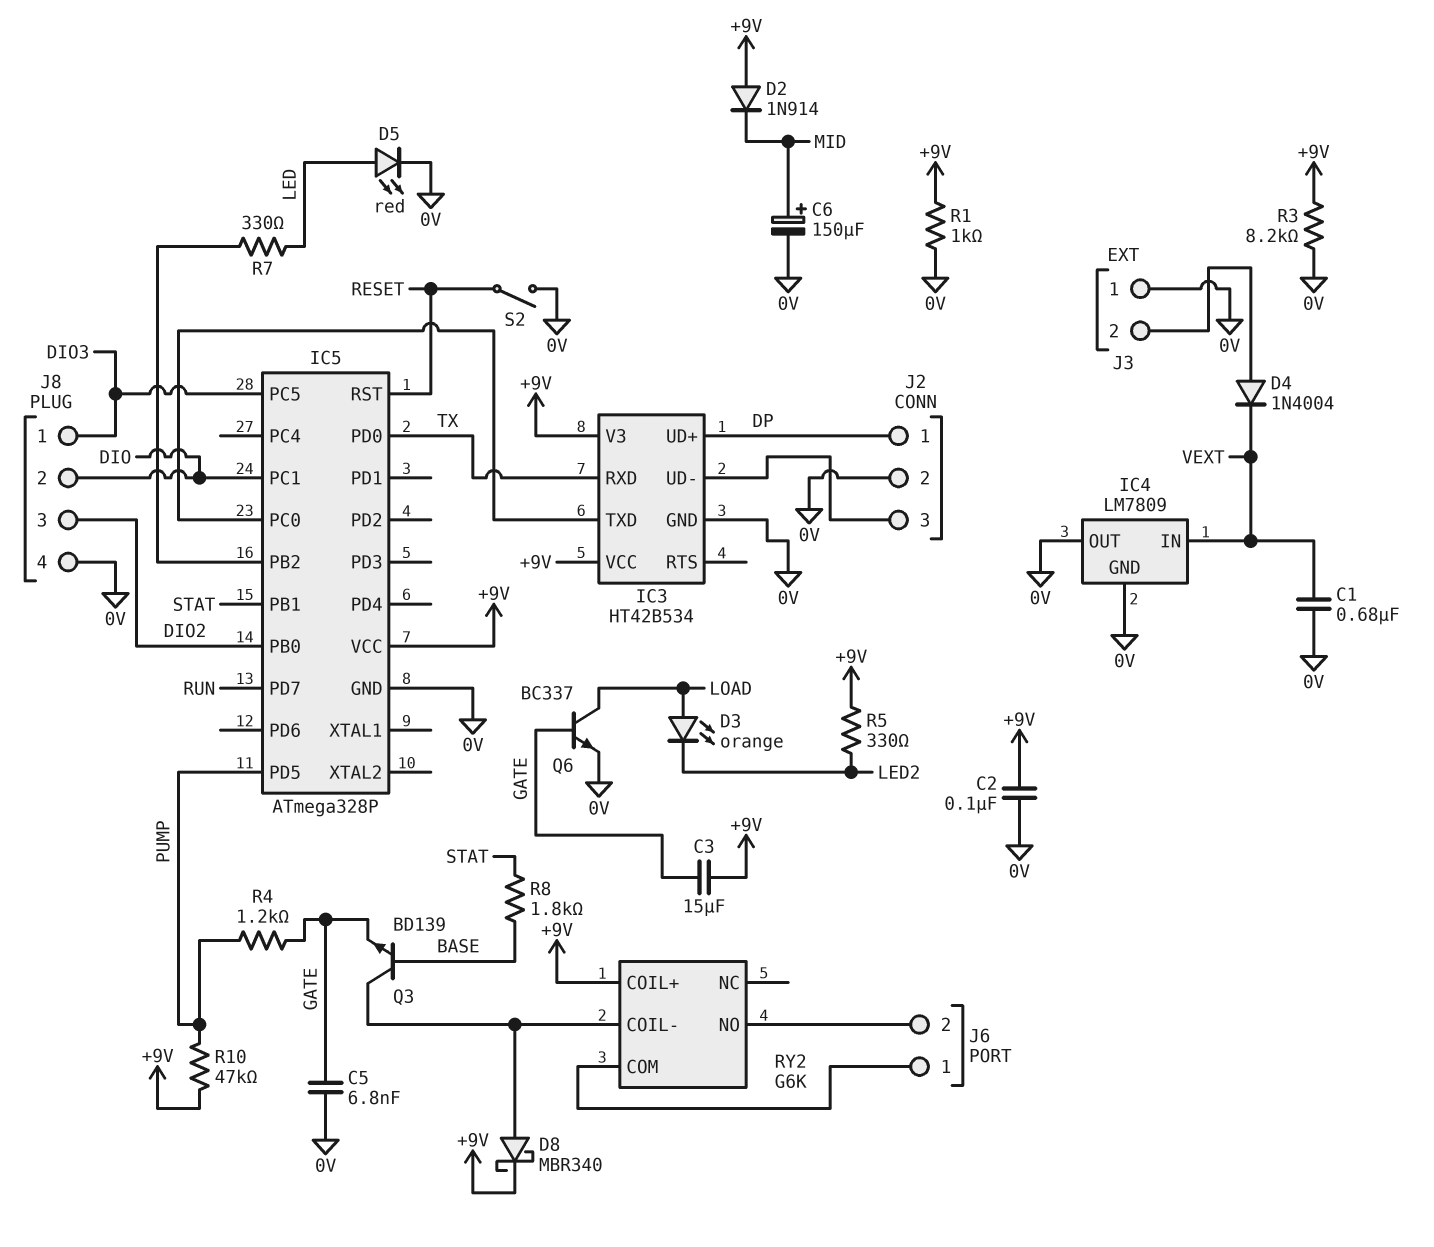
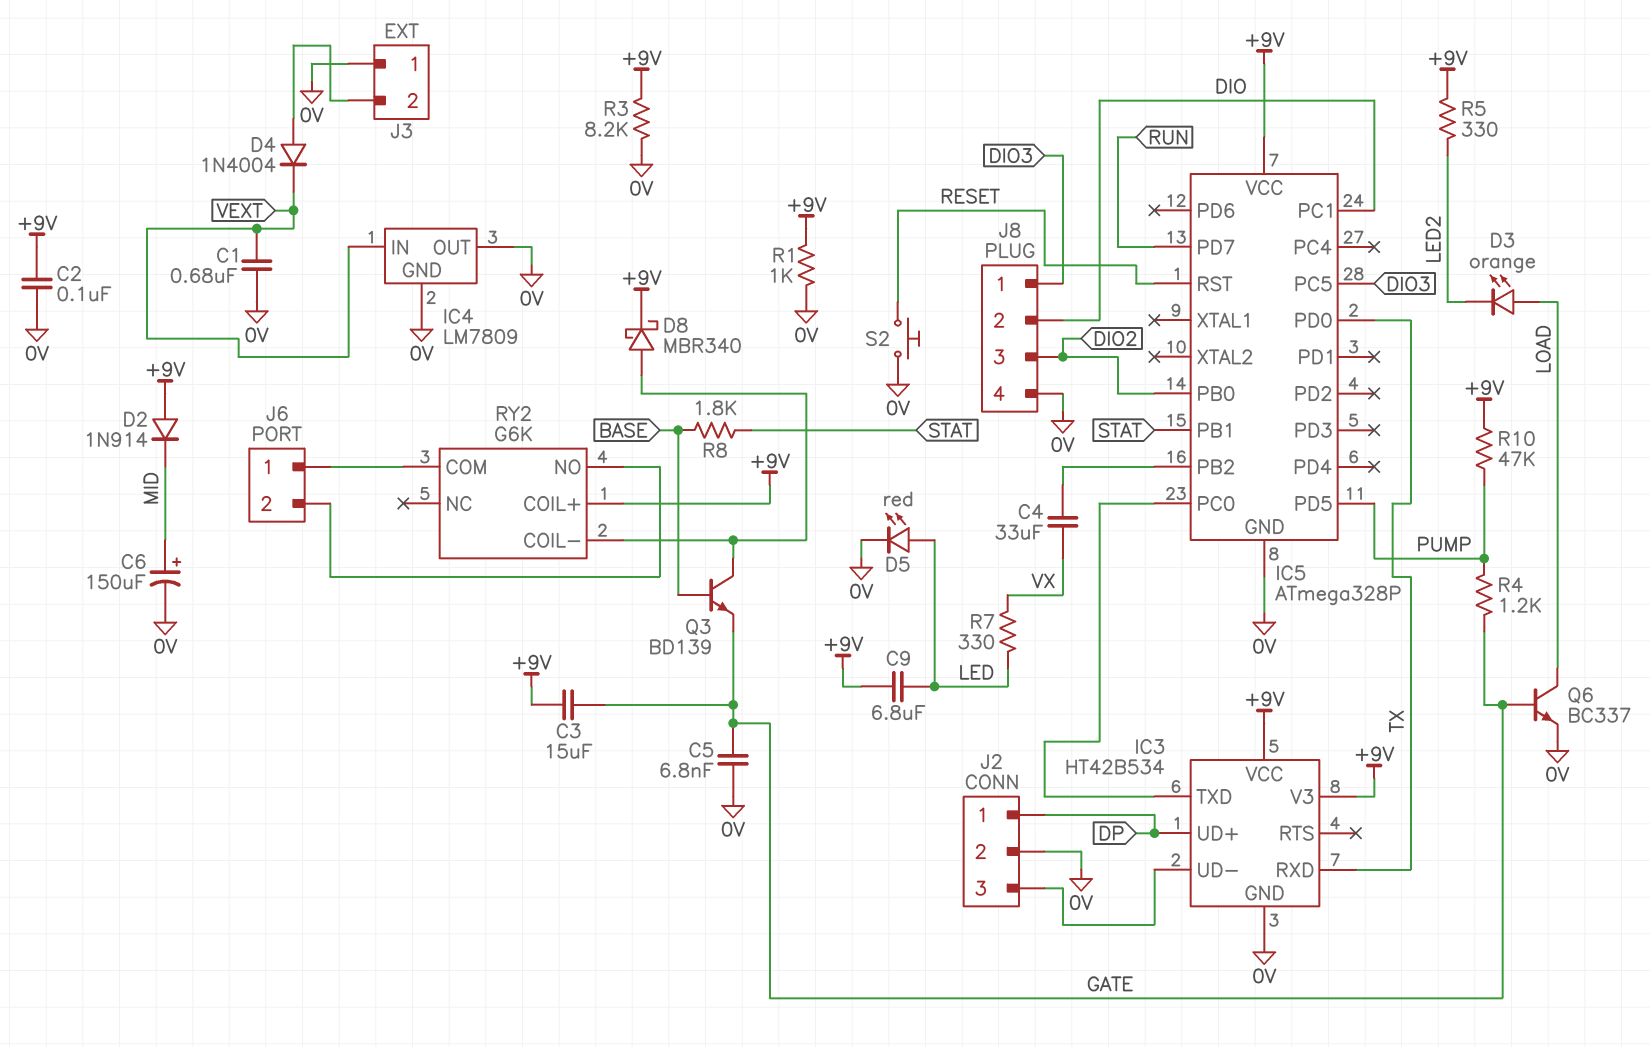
C4: none -> 33uF (IC5/PB2, VX)
C9: none -> 6.8uF (+9V, LED)
R7: 330 (IC5/PB2, LED) -> 330 (LED, VX)
S2: switch (0V, RESET) -> button (0V, RESET)

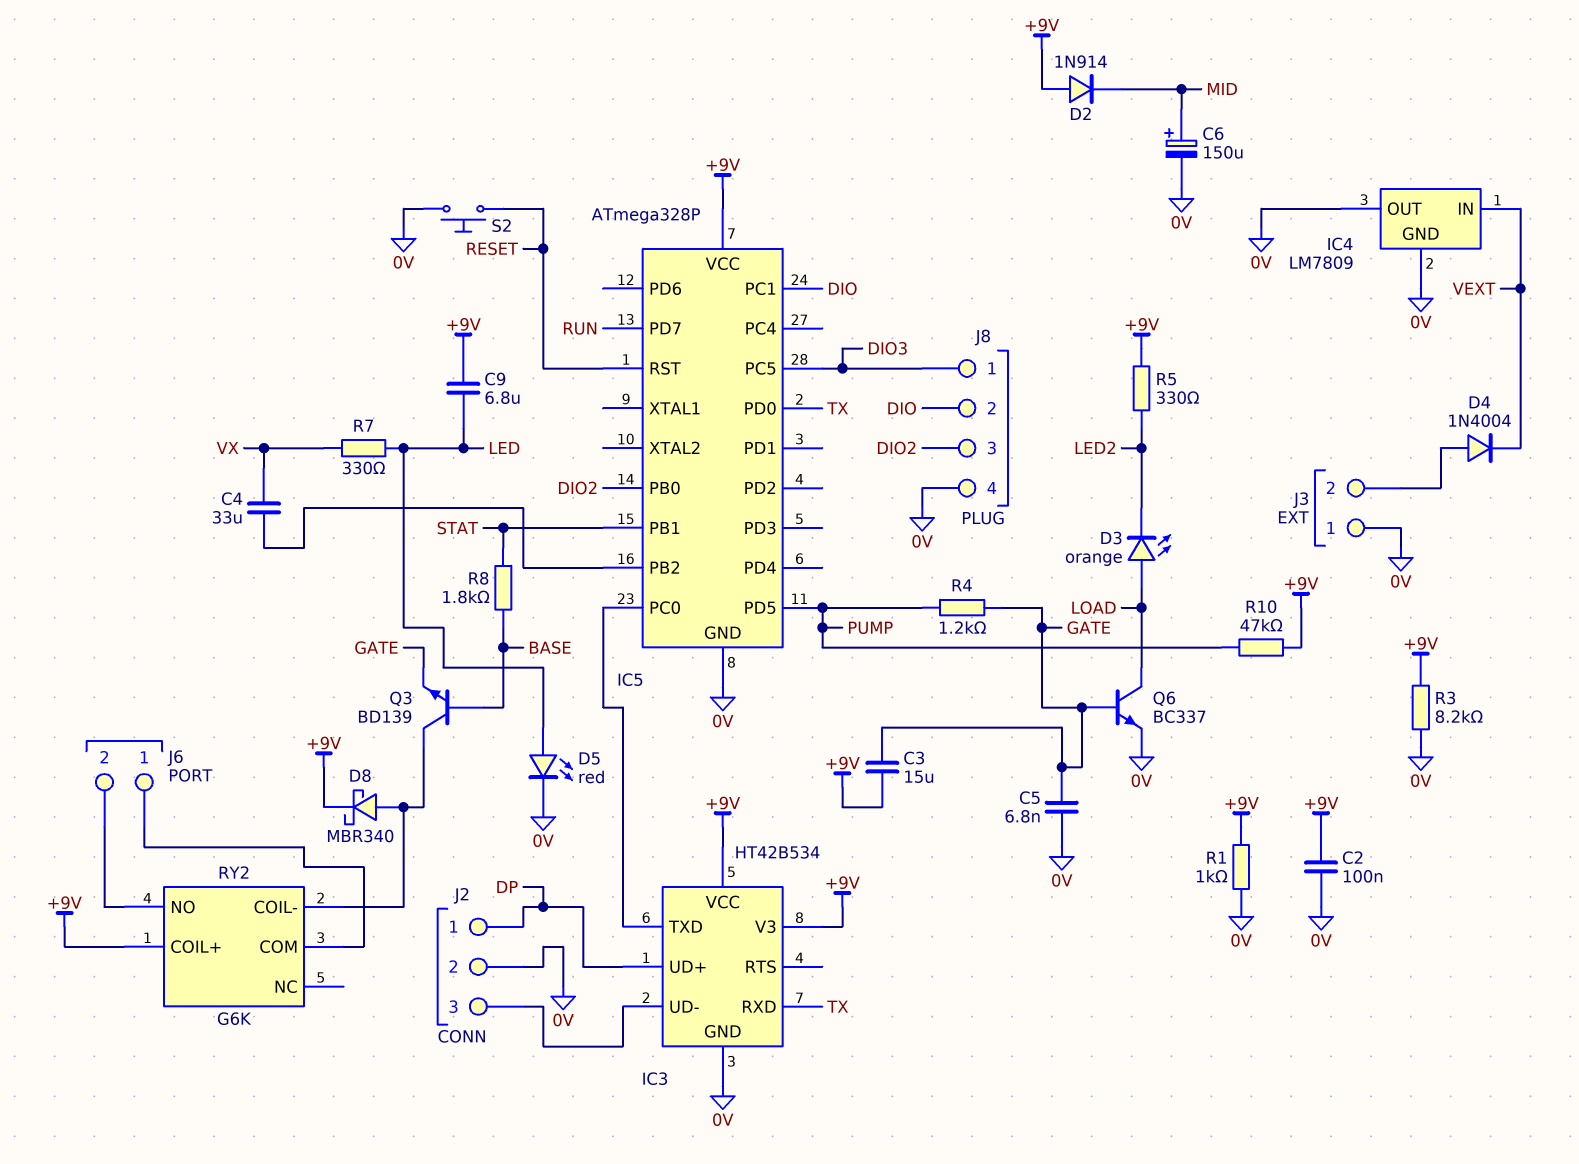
C1: 680nF (0V, VEXT) -> none

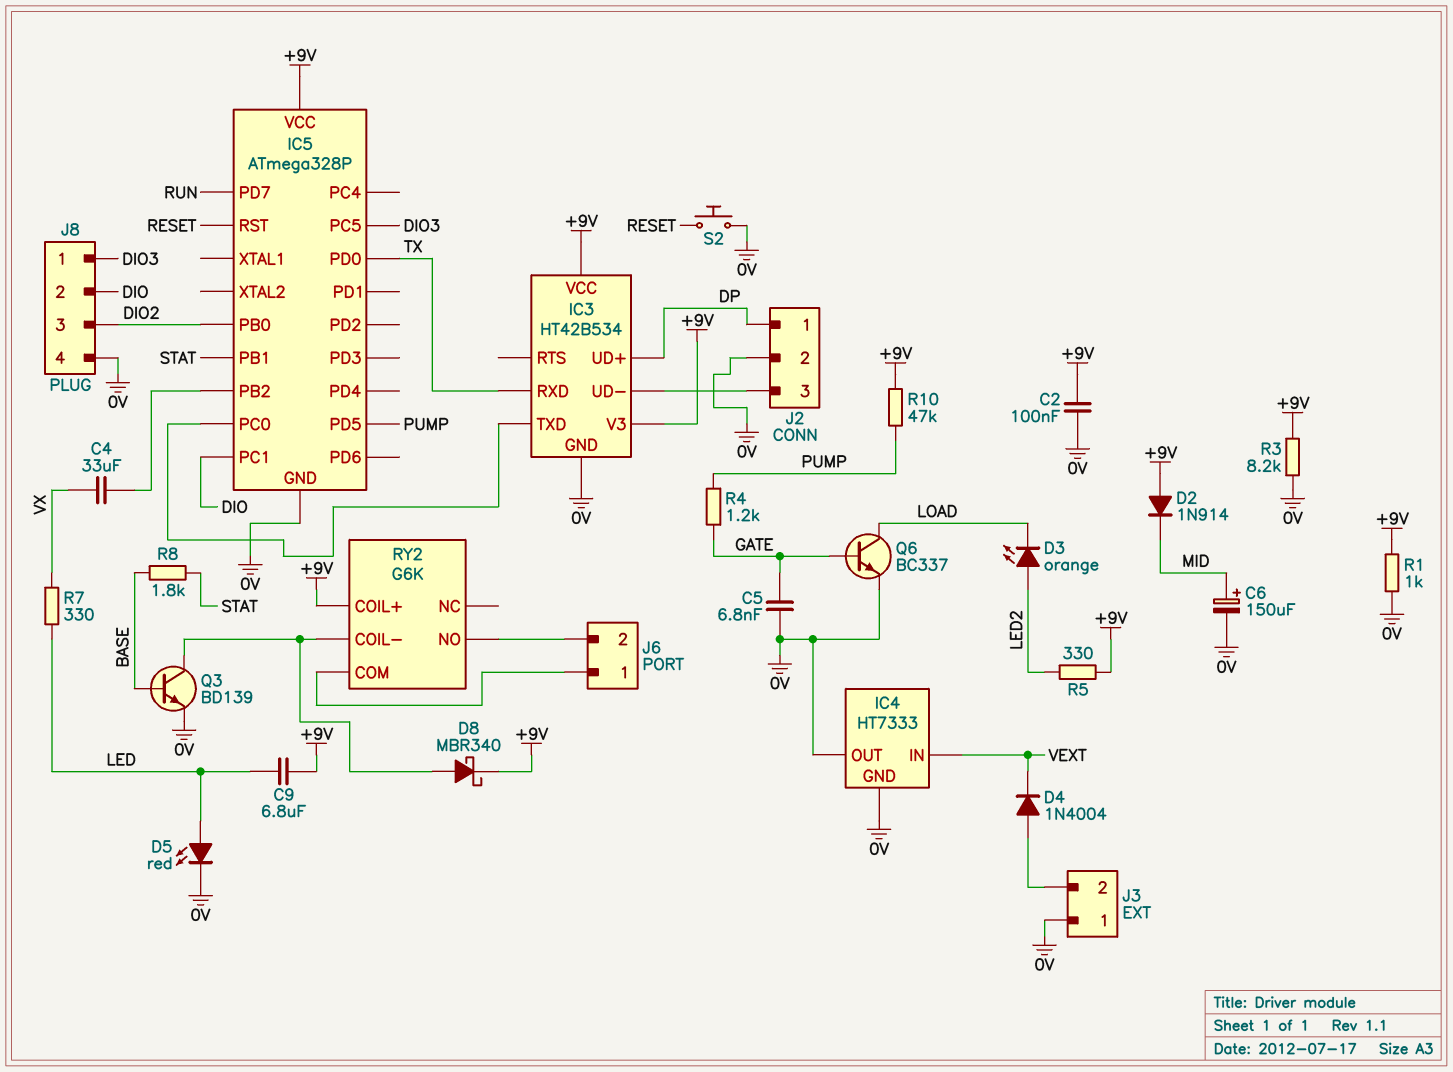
C3: 15uF (+9V, GATE) -> none
D3: LED orange (A LOAD, K LED2) -> LED orange (A LED2, K LOAD)
IC4: LM7809 -> HT7333
Q3: NPN BD139 (B BASE, C RY2/COIL-, E GATE) -> NPN BD139 (B BASE, C RY2/COIL-, E 0V)

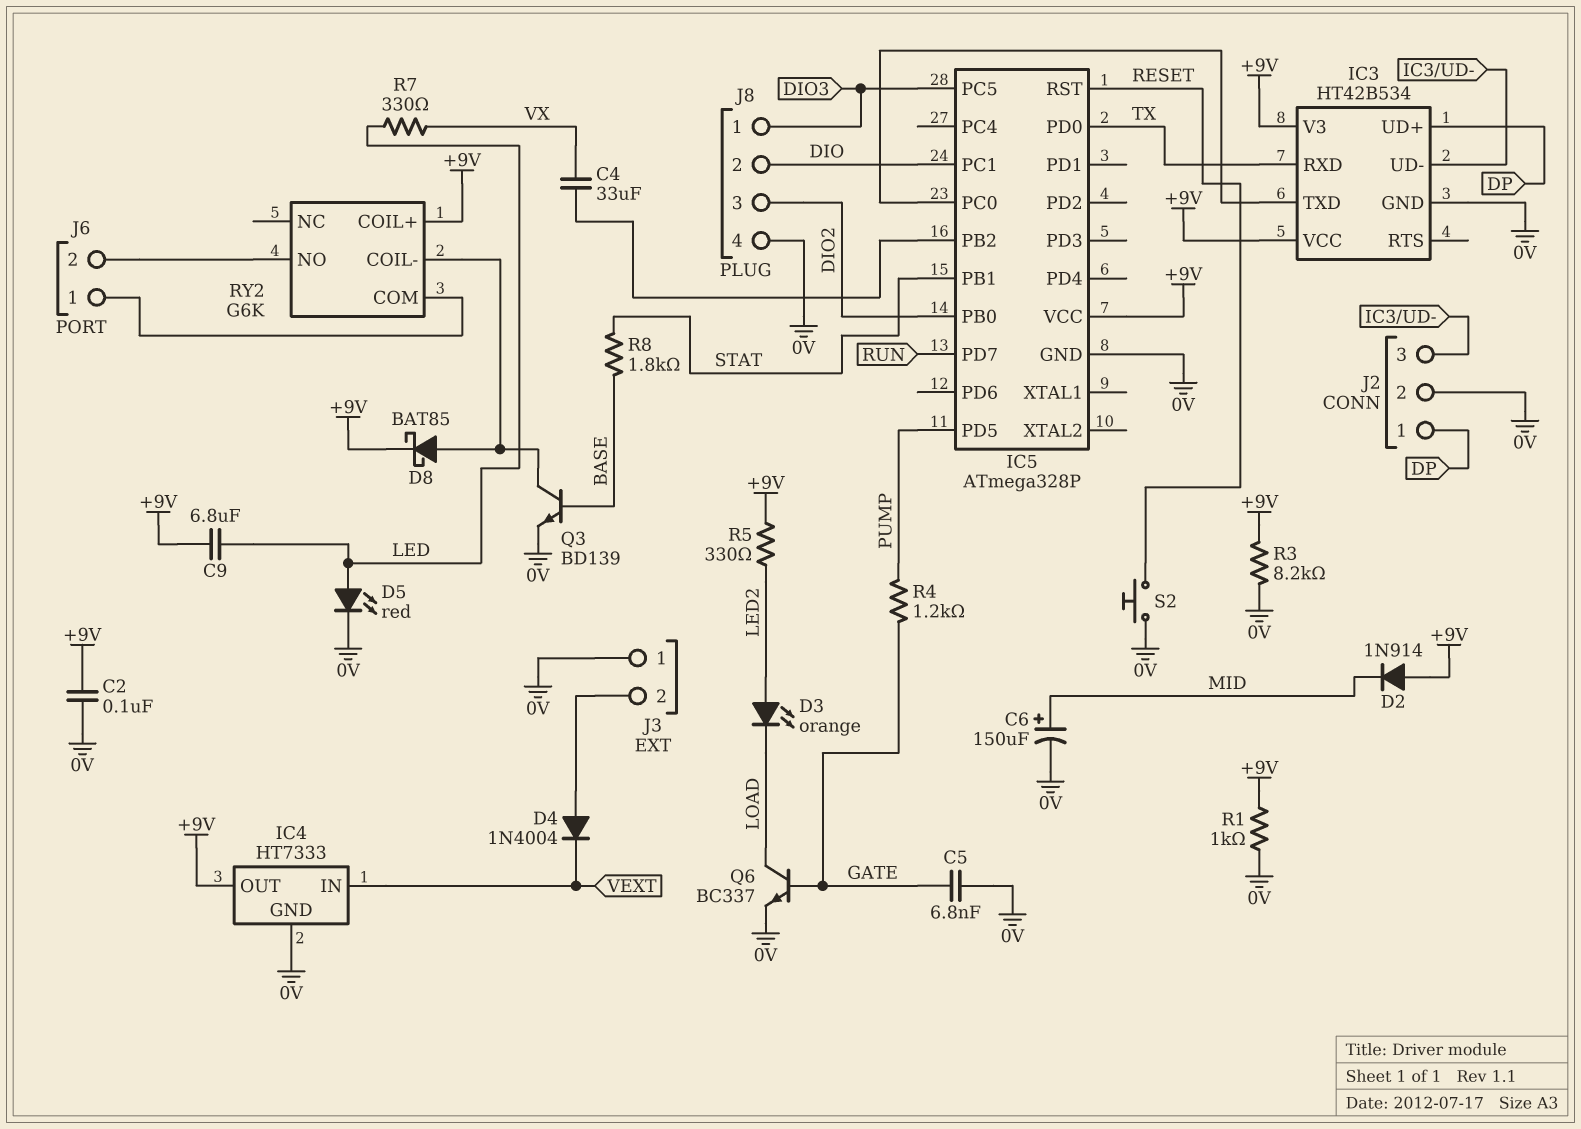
D8: schottky MBR340 (A RY2/COIL-, K +9V) -> schottky BAT85 (A RY2/COIL-, K +9V)
IC4 pin OUT: 0V -> +9V
R10: 47k (+9V, PUMP) -> none

